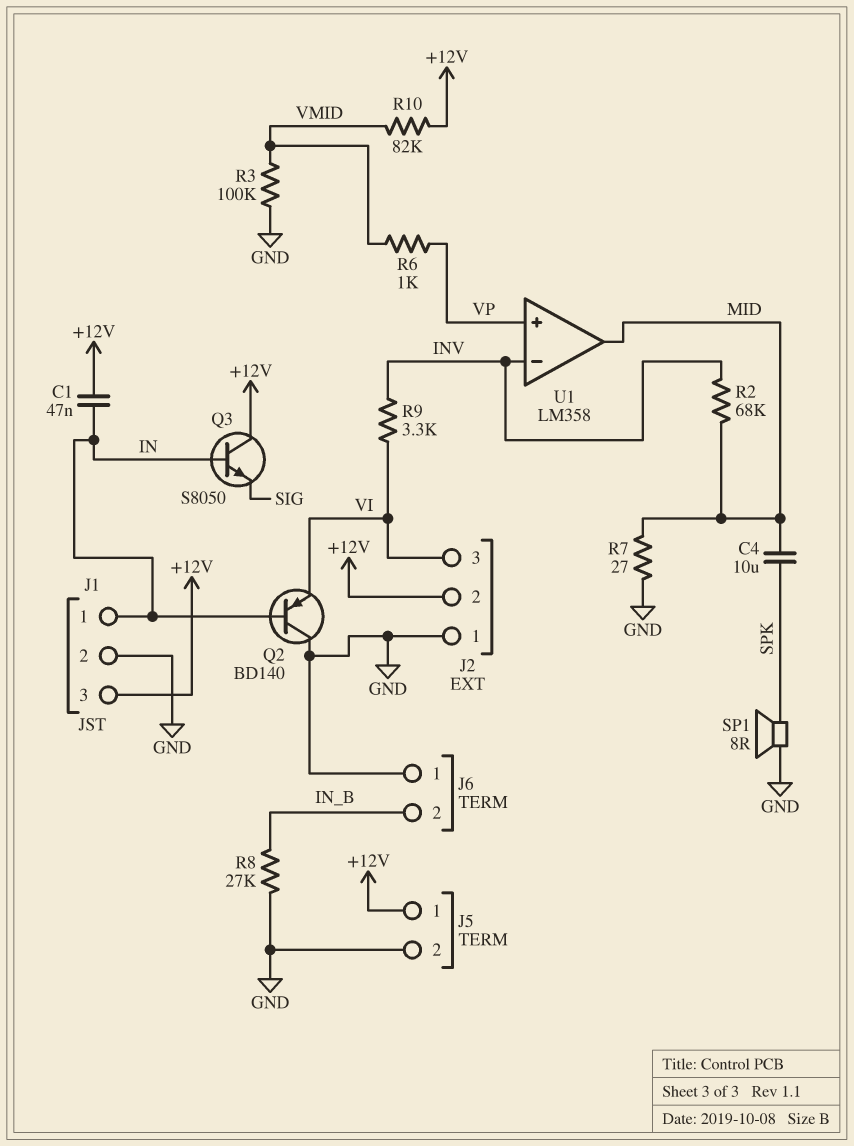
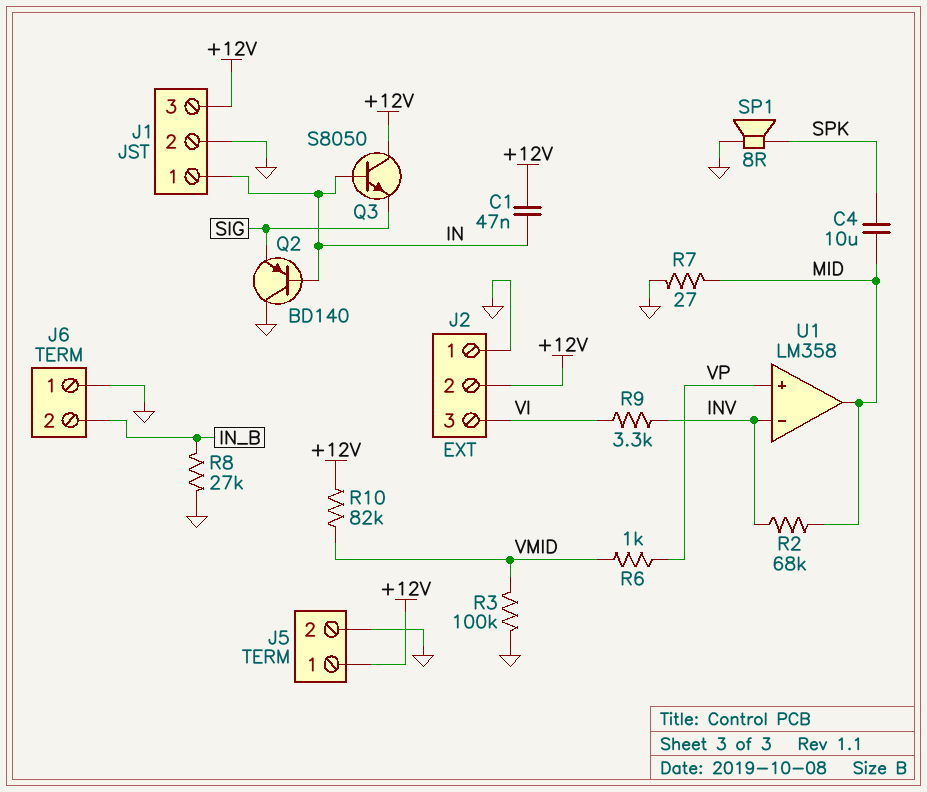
Q2: PNP BD140 (B IN, C GND, E VI) -> PNP BD140 (B IN, C GND, E SIG)

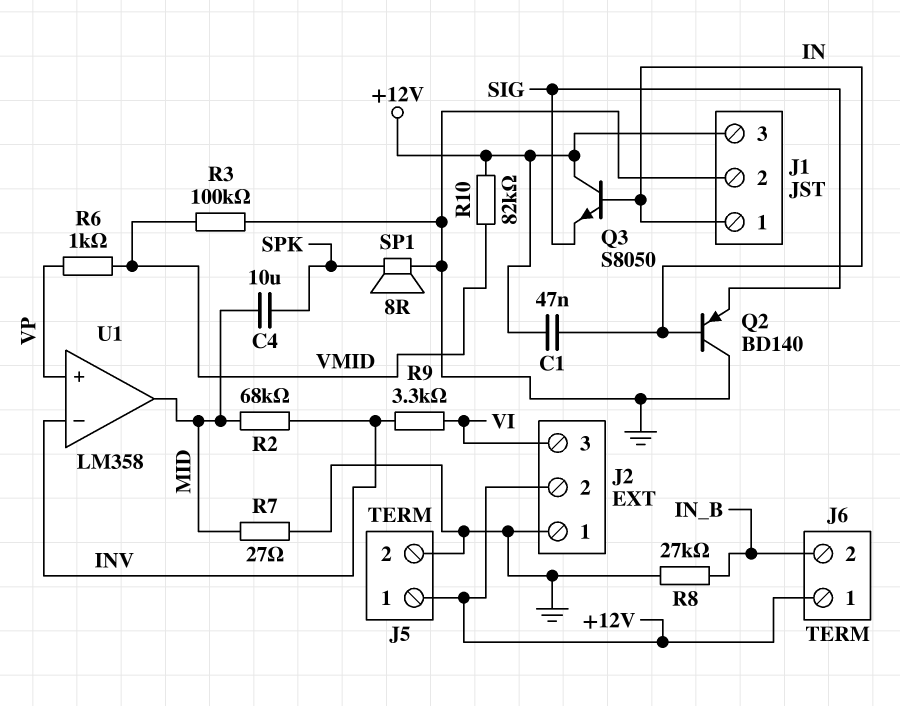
J6 pin 1: GND -> +12V

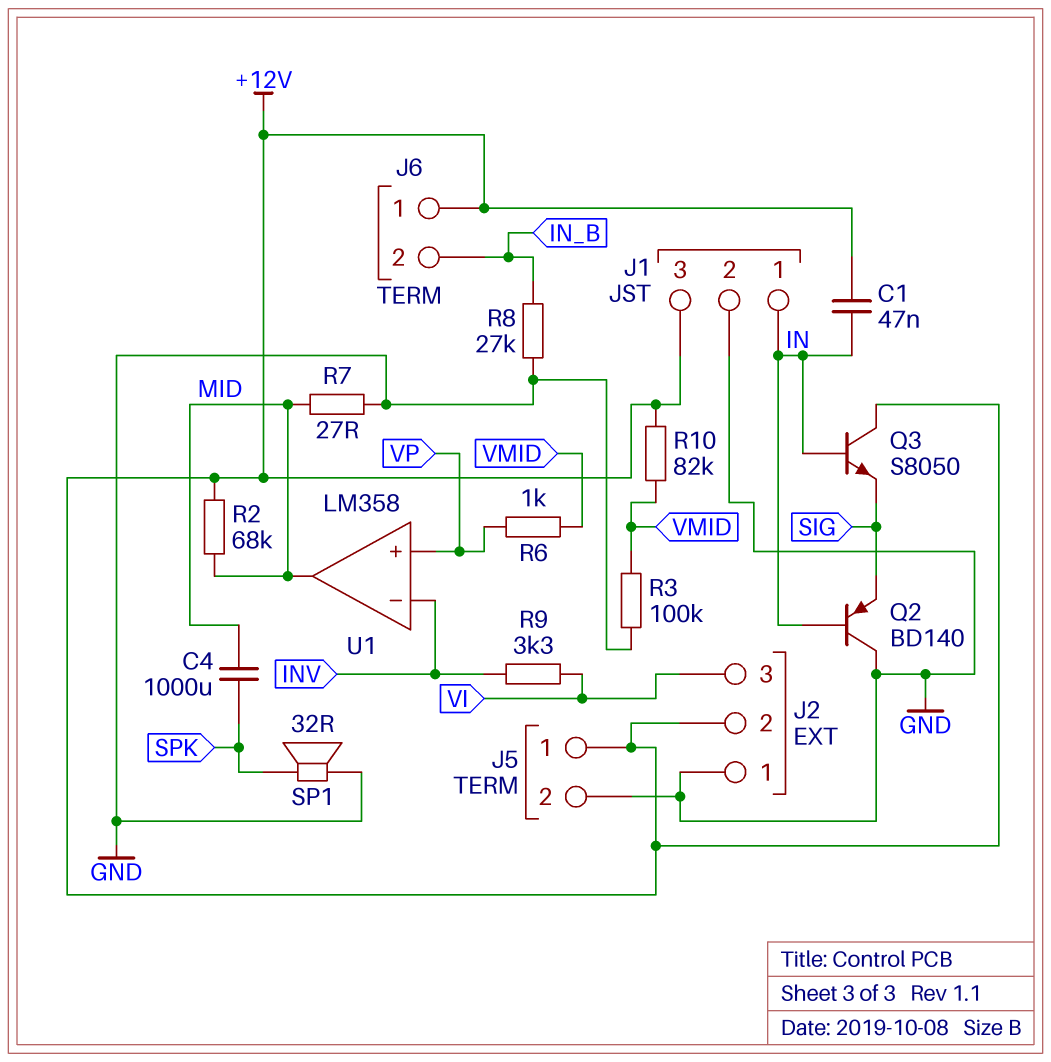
C4: 10uF (MID, SPK) -> 1000uF (MID, SPK)
R2: 68k (INV, MID) -> 68k (+12V, MID)
SP1: speaker 8R (GND, SPK) -> speaker 32R (GND, SPK)

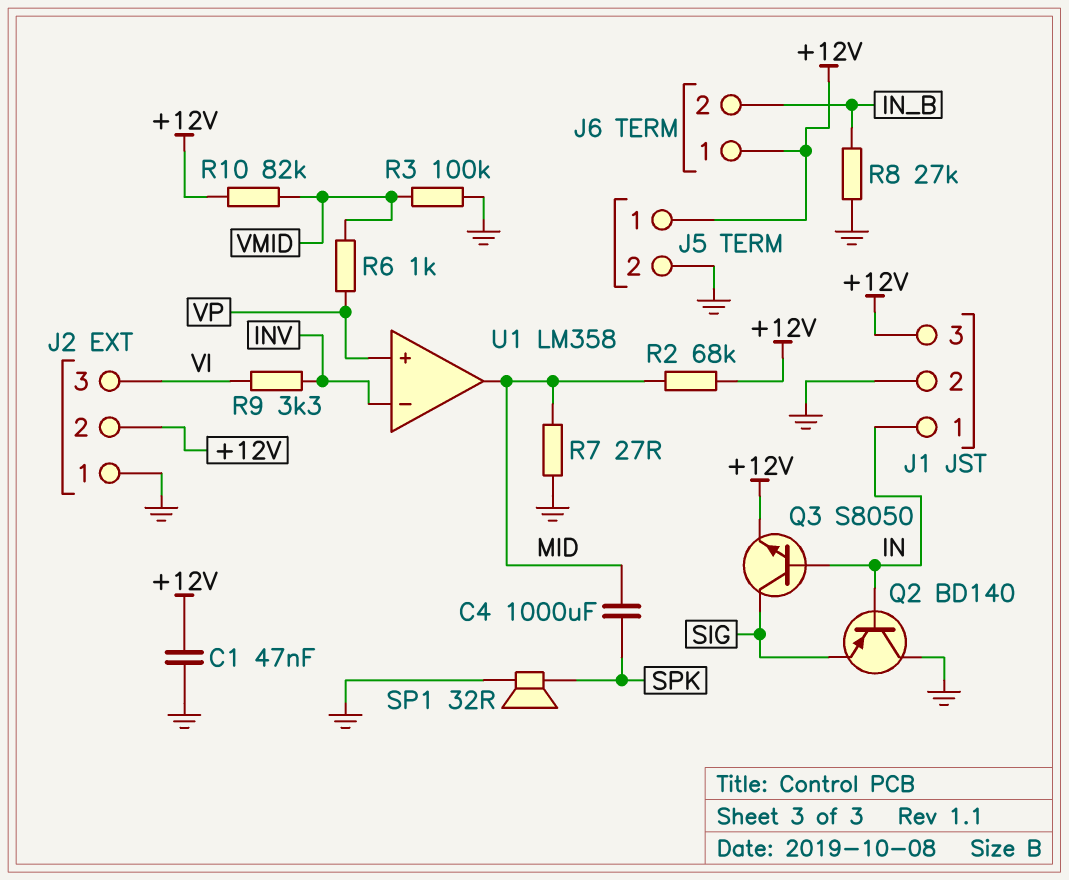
C1: 47nF (+12V, IN) -> 47nF (+12V, GND)
Q3: NPN S8050 (B IN, C +12V, E SIG) -> NPN S8050 (B IN, C SIG, E +12V)

